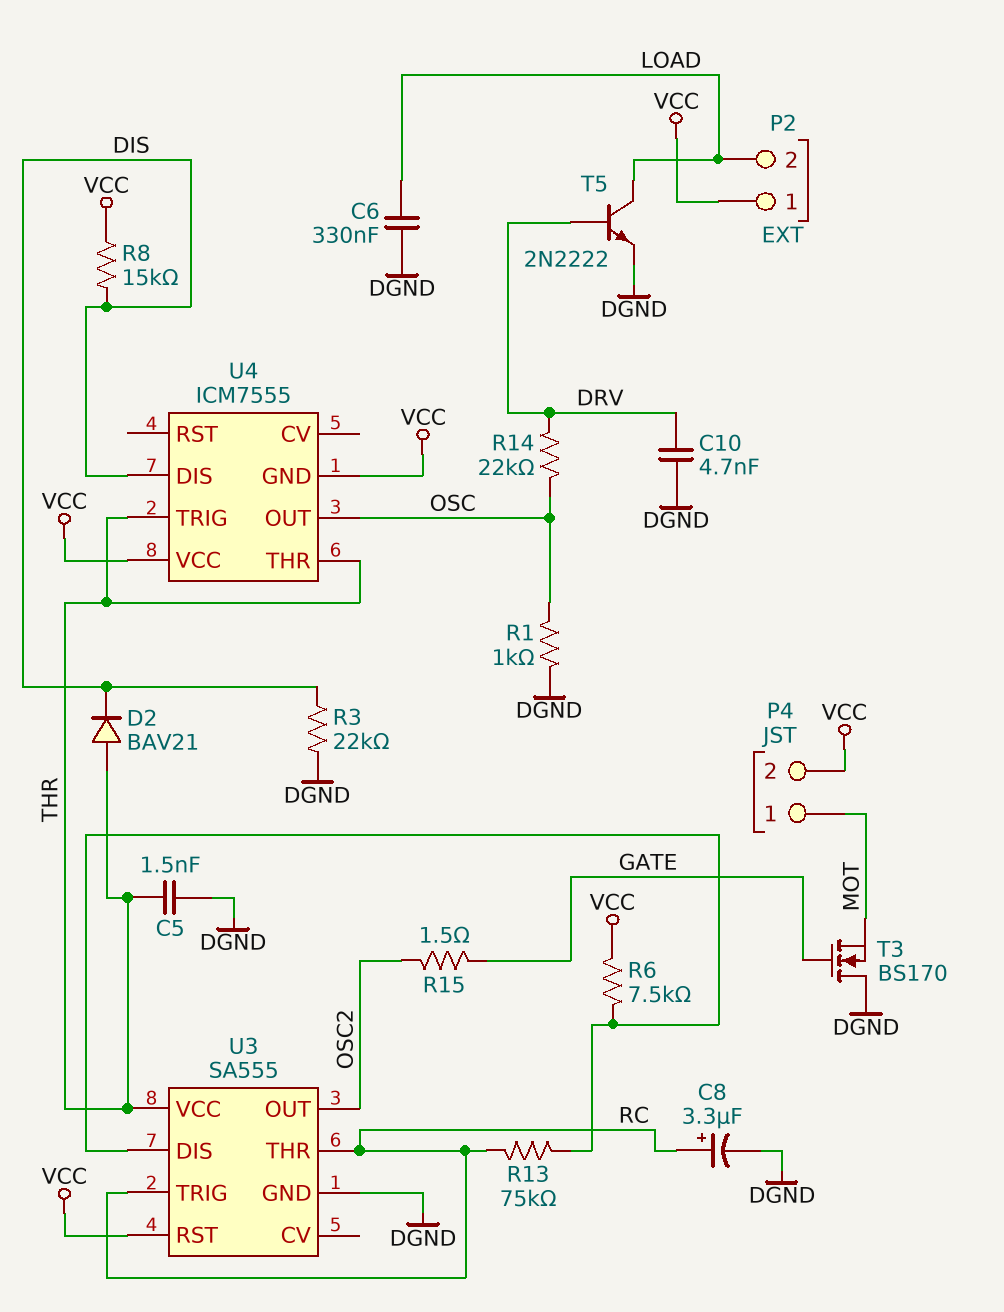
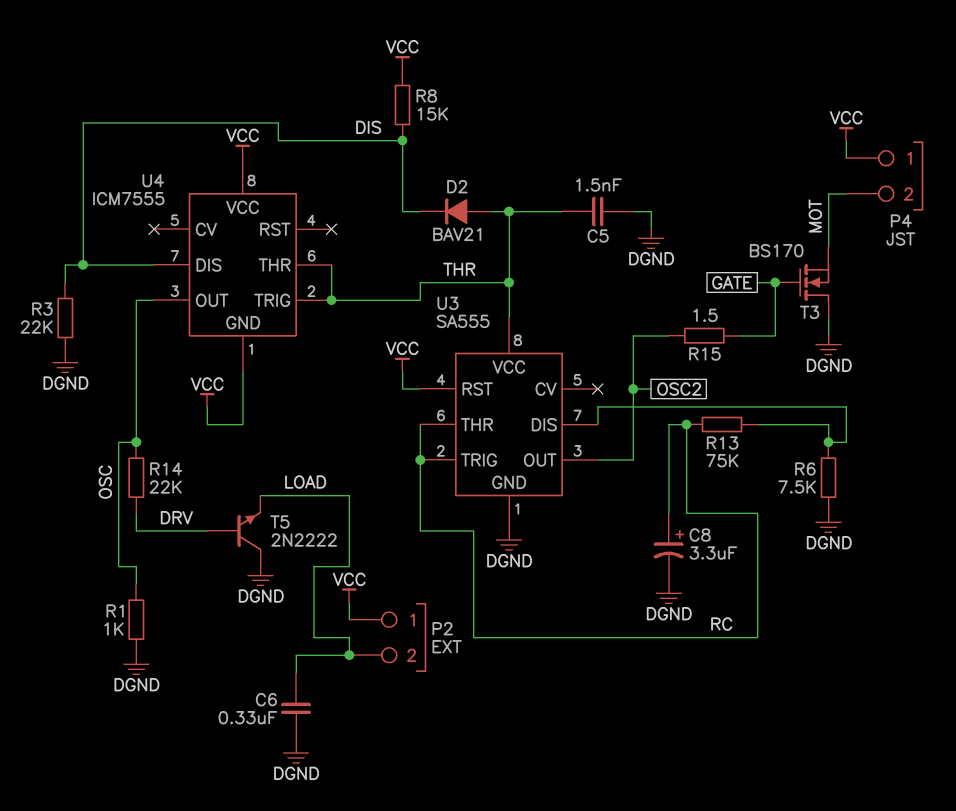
C10: 4.7nF (DGND, DRV) -> none
P4 pin 1: MOT -> VCC
P4 pin 2: VCC -> MOT
R6: 7.5k (U3/DIS, VCC) -> 7.5k (DGND, U3/DIS)
T5: NPN 2N2222 (B DRV, C LOAD, E DGND) -> NPN 2N2222 (B DRV, C DGND, E LOAD)

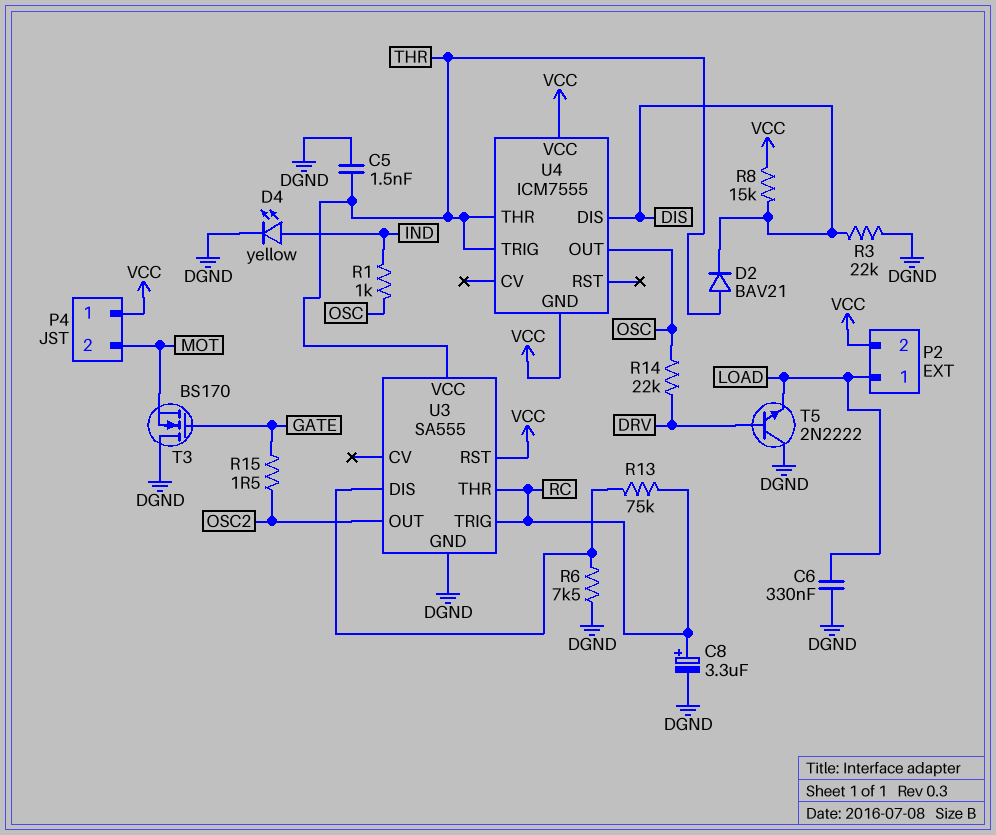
D4: none -> LED yellow (A IND, K DGND)
P2 pin 1: VCC -> LOAD
P2 pin 2: LOAD -> VCC
R1: 1k (DGND, OSC) -> 1k (IND, OSC)

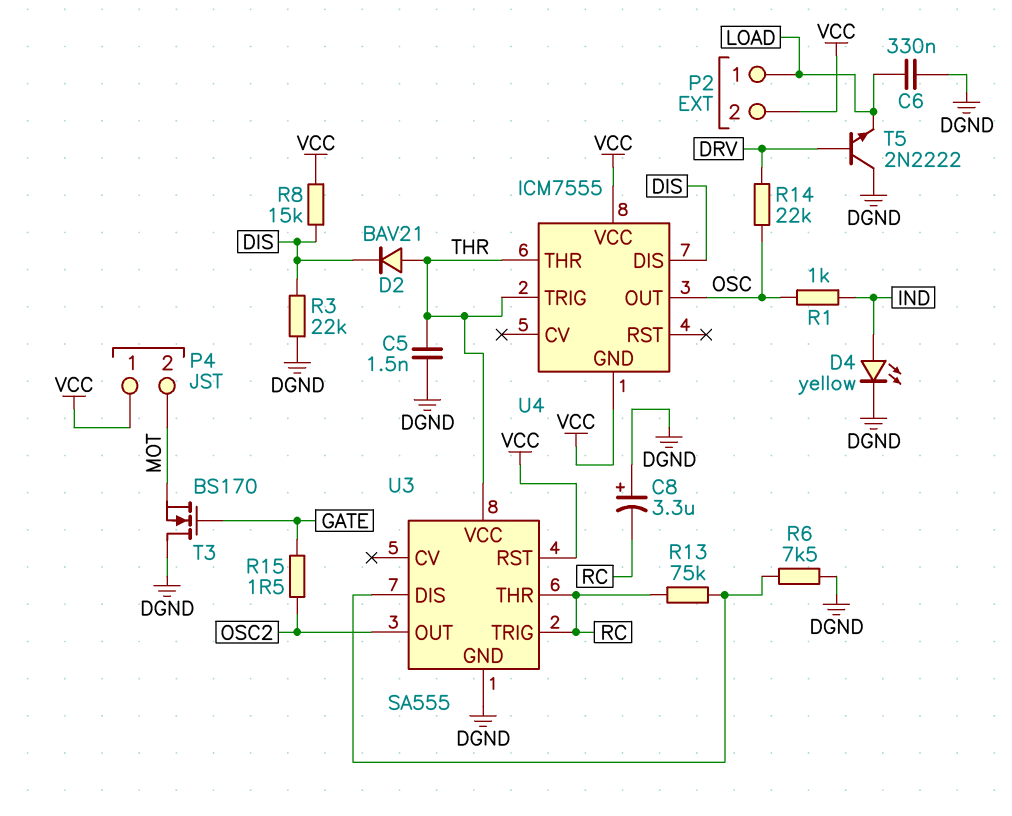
C8: 3.3uF (plus RC, minus DGND) -> 3.3uF (plus DGND, minus RC)

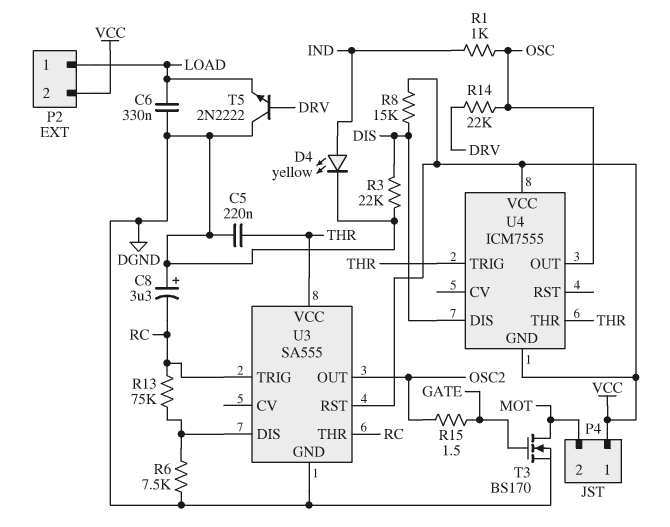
C5: 1.5nF (DGND, THR) -> 220nF (DGND, THR)
D2: diode BAV21 (A THR, K DIS) -> none
T3: NMOS BS170 (G GATE, D DGND, S MOT) -> NMOS BS170 (G GATE, D MOT, S DGND)

